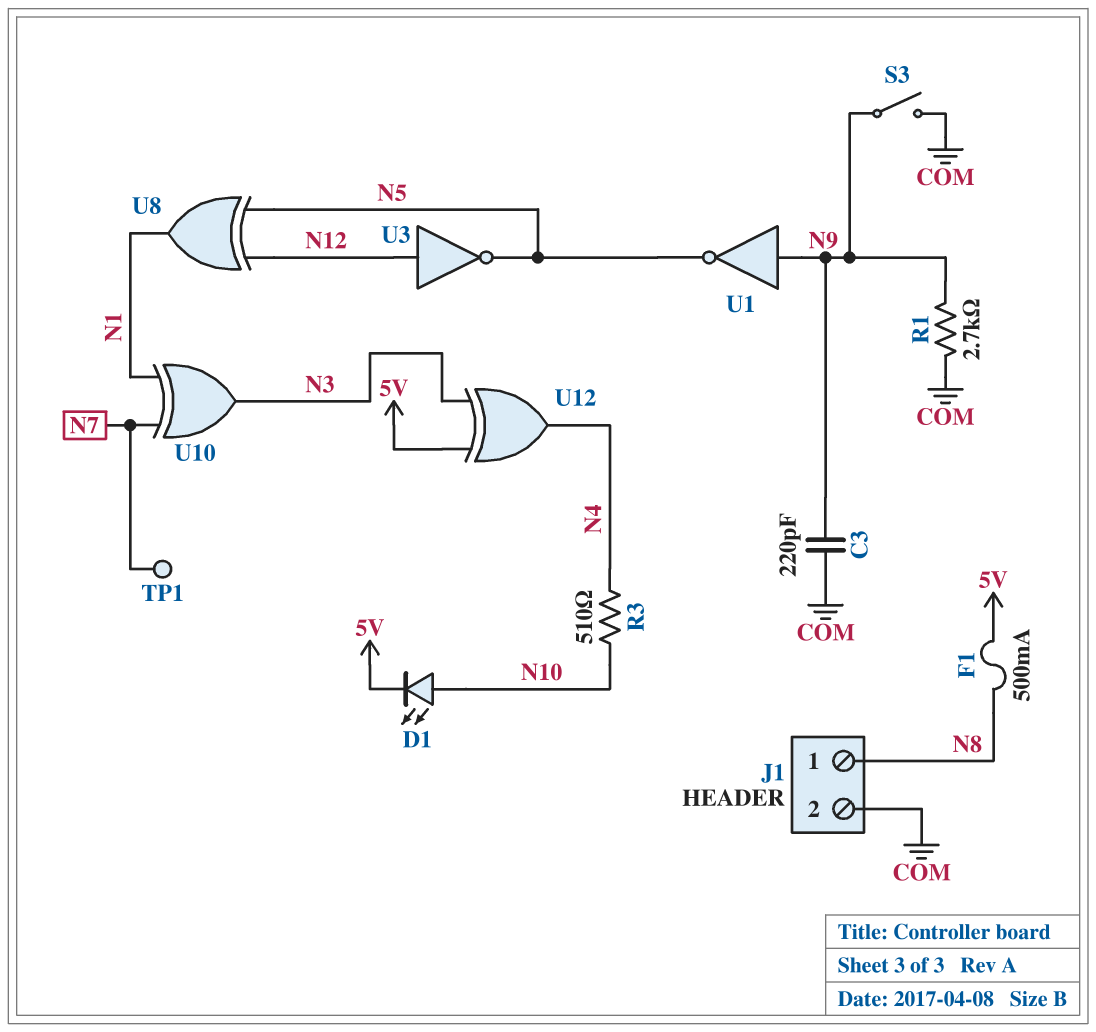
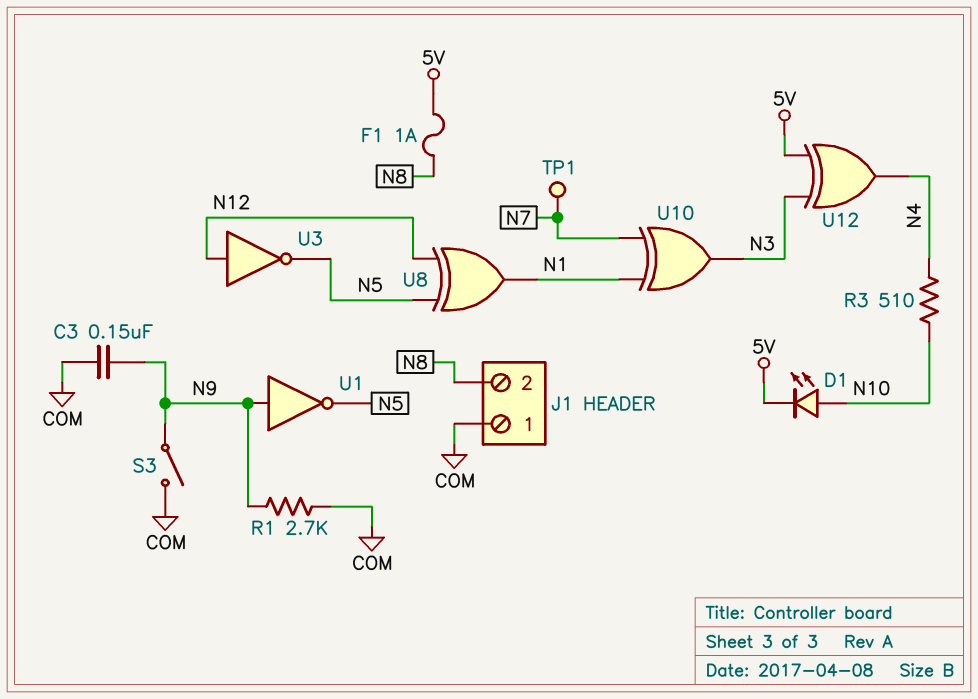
C3: 220pF (COM, N9) -> 150nF (COM, N9)
F1: 500mA (5V, N8) -> 1A (5V, N8)
J1 pin 1: N8 -> COM
J1 pin 2: COM -> N8

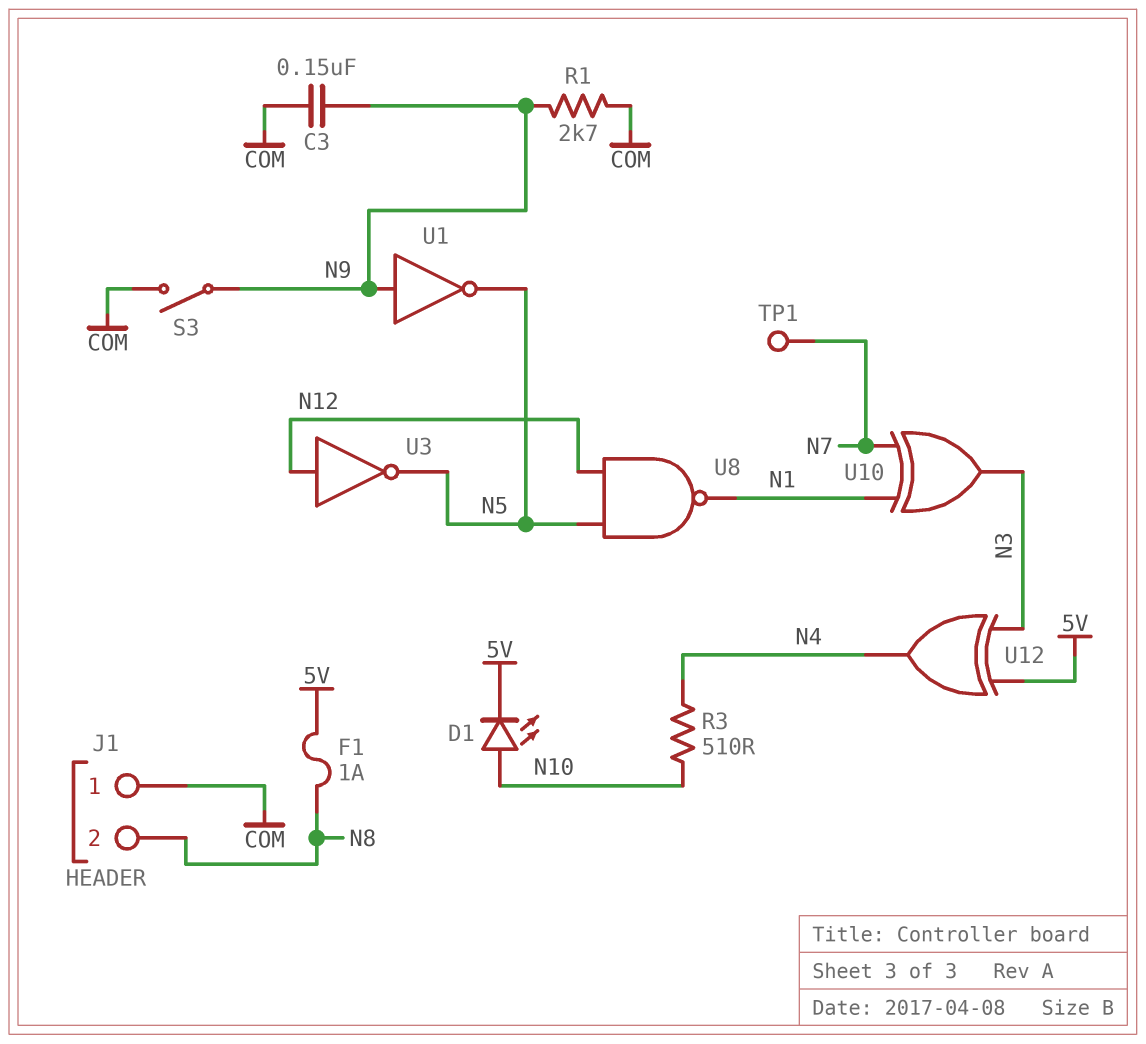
U8: XOR (in N5, in N12, out N1) -> NAND (in N5, in N12, out N1)

